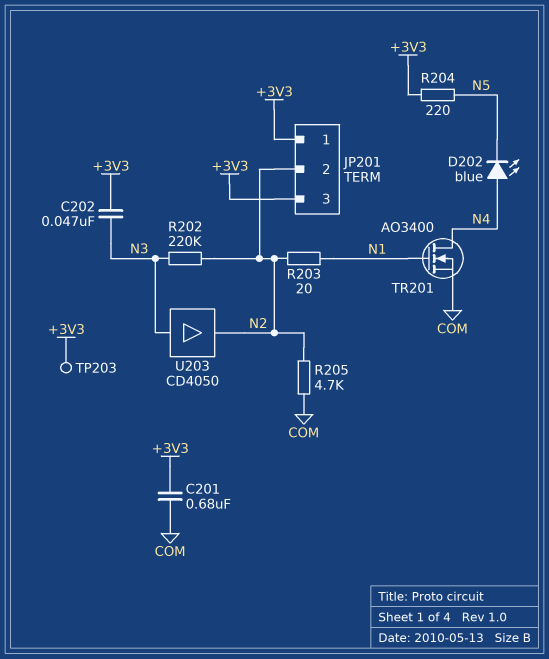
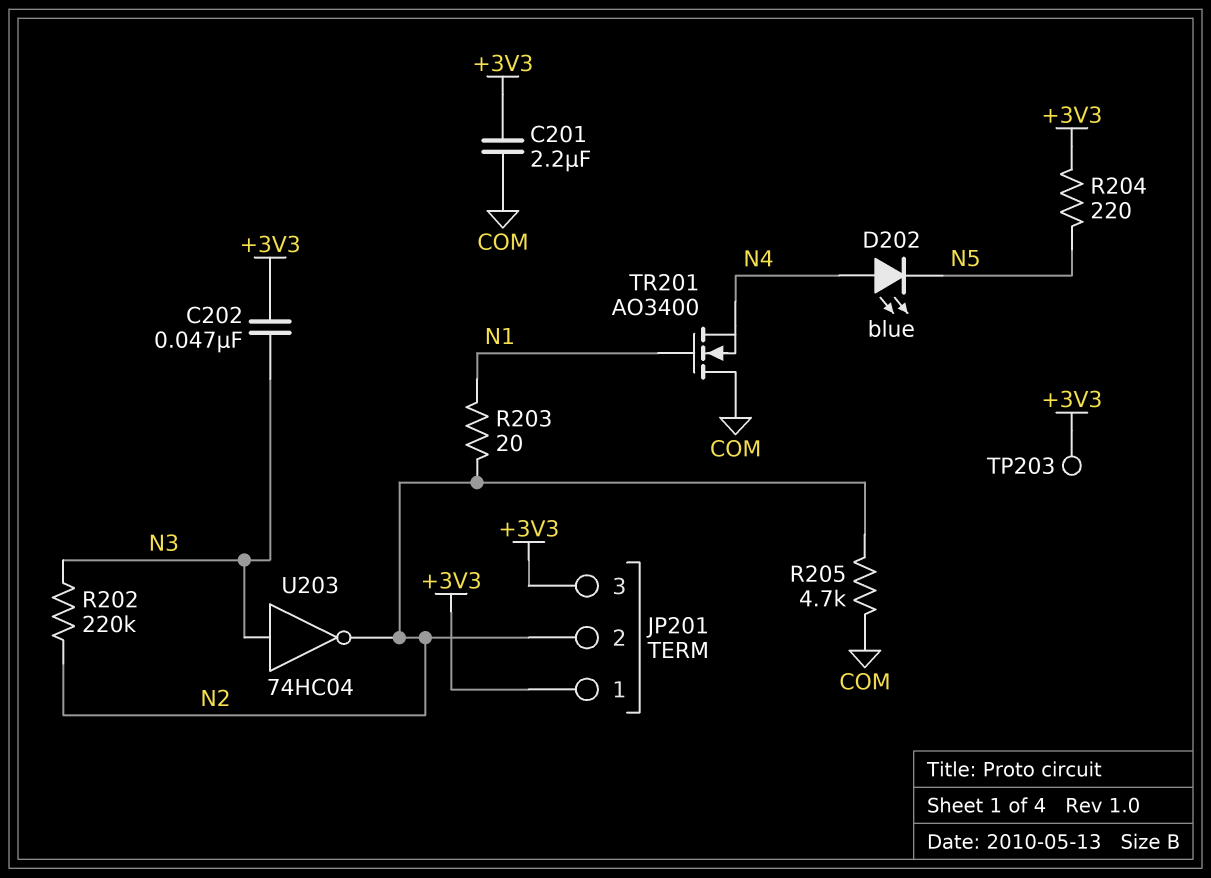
C201: 680nF (+3V3, COM) -> 2.2uF (+3V3, COM)
TR201: NMOS AO3400 (G N1, D N4, S COM) -> NMOS AO3400 (G N1, D COM, S N4)
U203: buffer CD4050 (in N3, out N2) -> NOT 74HC04 (in N3, out N2)

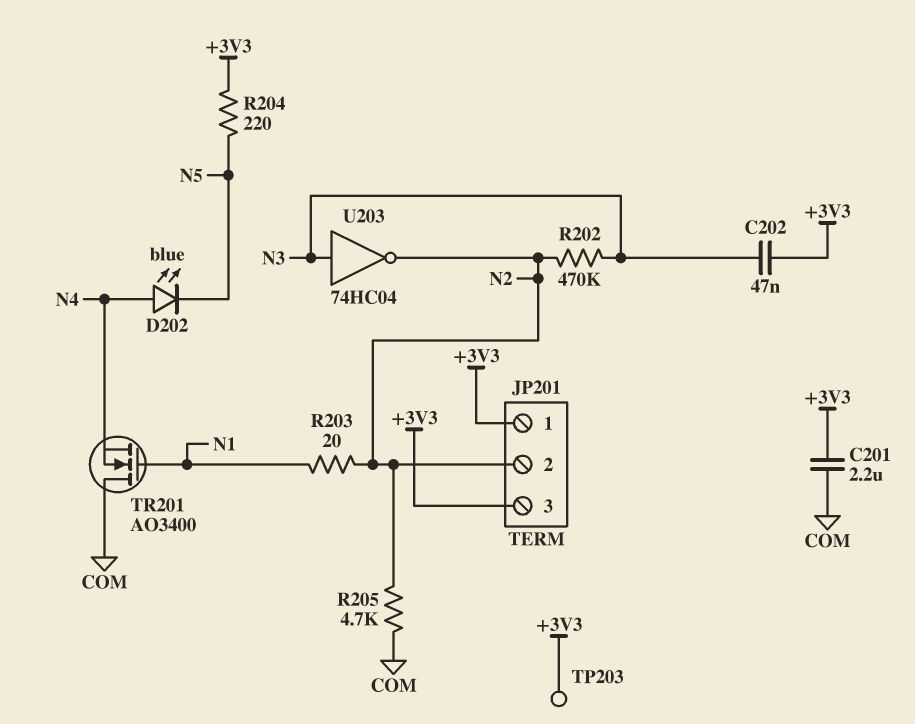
R202: 220k (N2, N3) -> 470k (N2, N3)

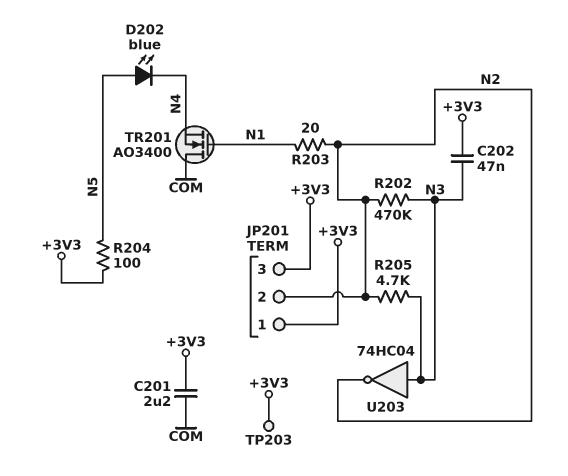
D202: LED blue (A N4, K N5) -> LED blue (A N5, K N4)
R204: 220 (+3V3, N5) -> 100 (+3V3, N5)
R205: 4.7k (COM, N2) -> 4.7k (N2, N3)

